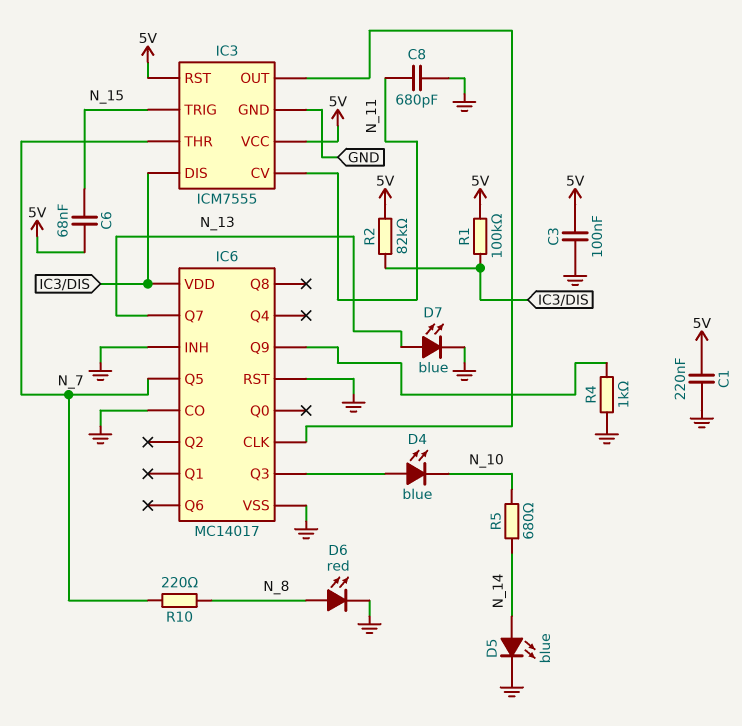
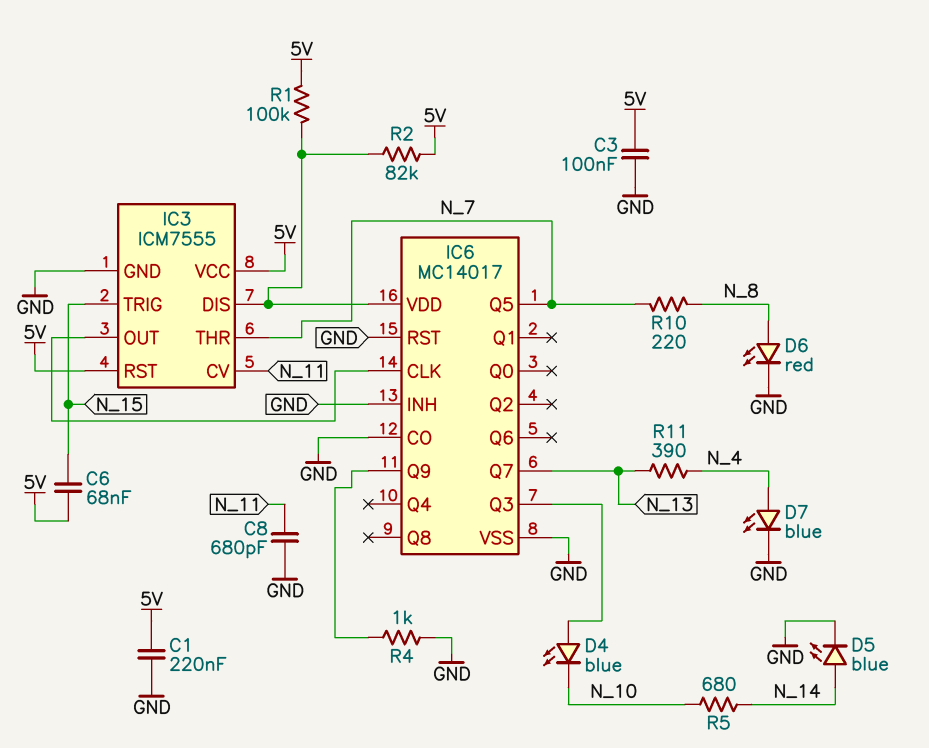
D7: LED blue (A N_13, K GND) -> LED blue (A N_4, K GND)
R11: none -> 390 (N_4, N_13)

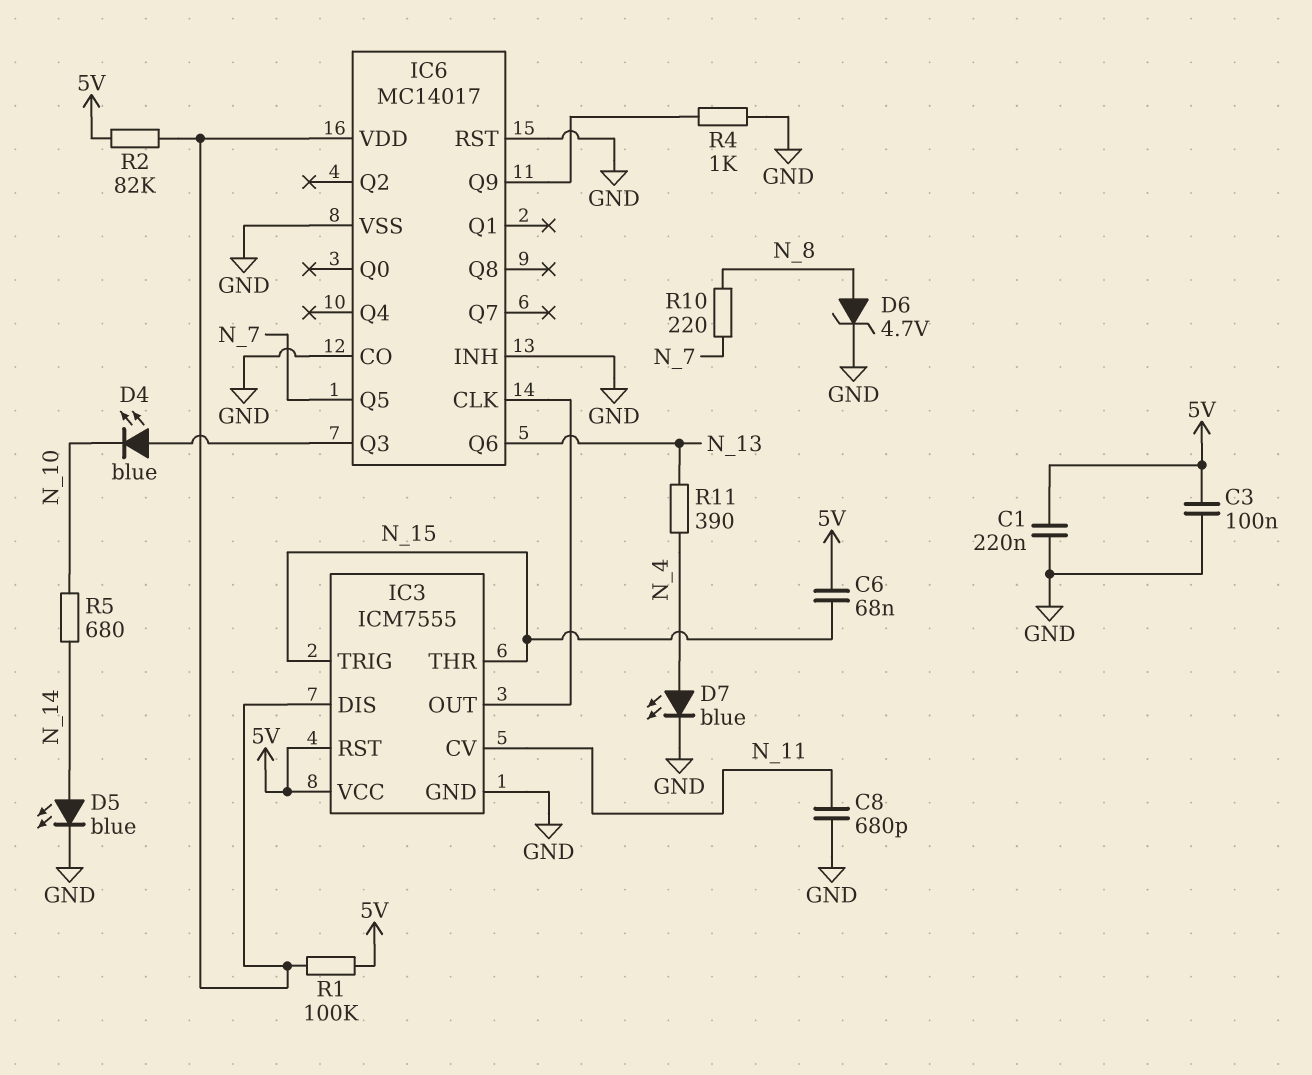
D6: LED red (A N_8, K GND) -> zener 4.7V (A N_8, K GND)
IC3 pin THR: N_7 -> N_15
IC6 pin Q6: none -> N_13
IC6 pin Q7: N_13 -> none

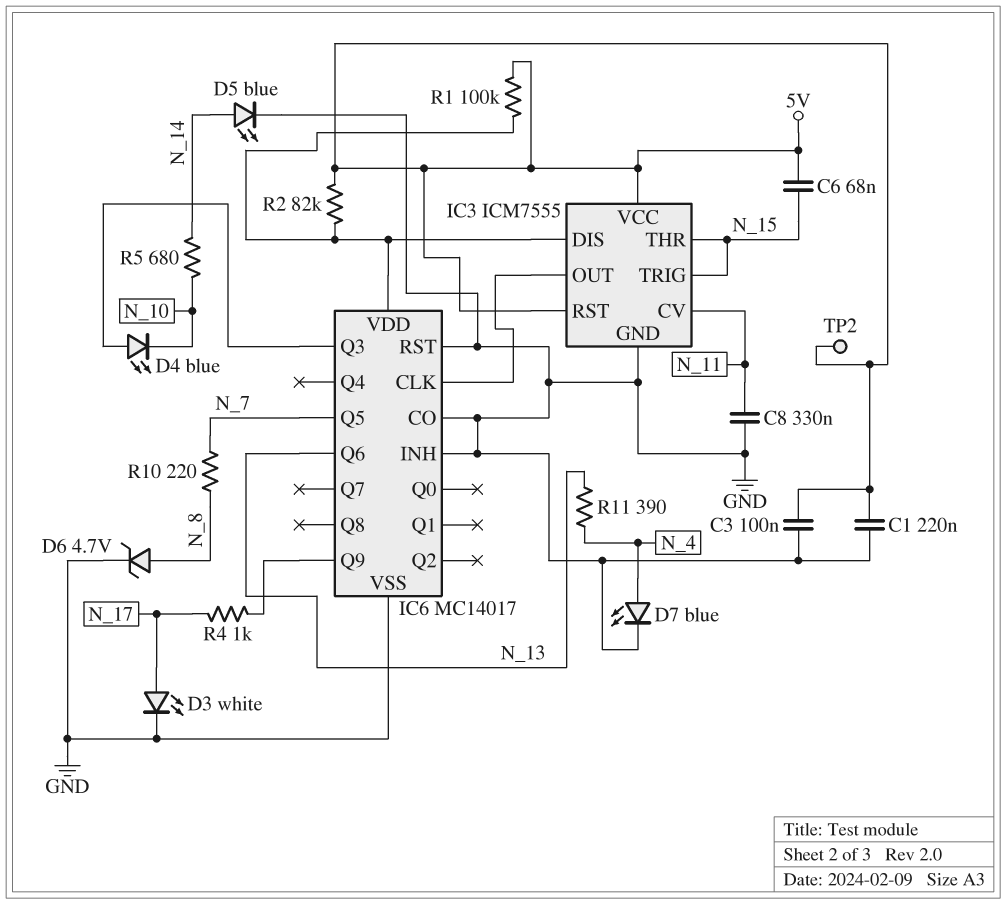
C8: 680pF (GND, N_11) -> 330nF (GND, N_11)
D3: none -> LED white (A N_17, K GND)
R4: 1k (GND, IC6/Q9) -> 1k (IC6/Q9, N_17)
TP2: none -> test point (5V)

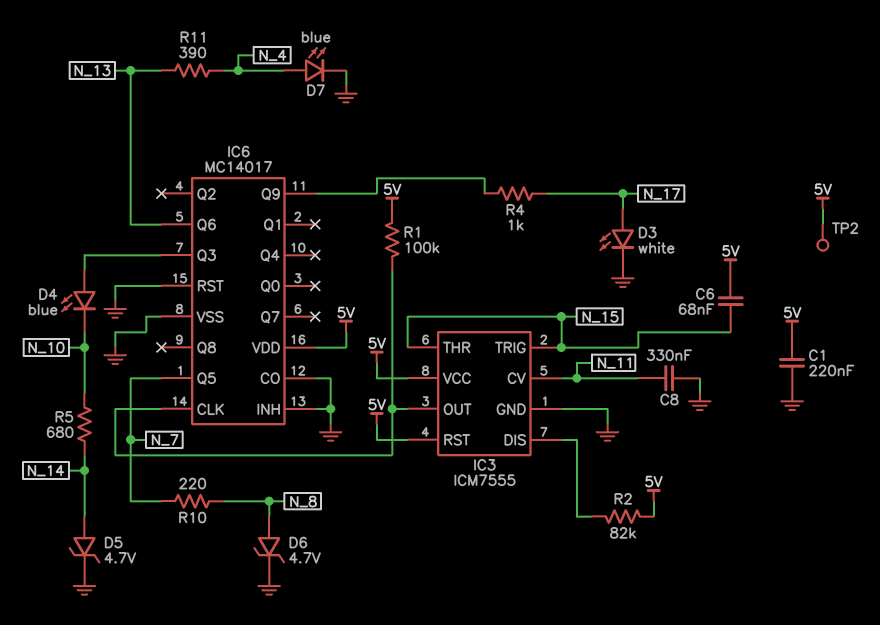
C3: 100nF (5V, GND) -> none
D5: LED blue (A N_14, K GND) -> zener 4.7V (A N_14, K GND)
IC6 pin VDD: IC3/DIS -> 5V
R1: 100k (5V, IC3/DIS) -> 100k (5V, IC3/OUT)

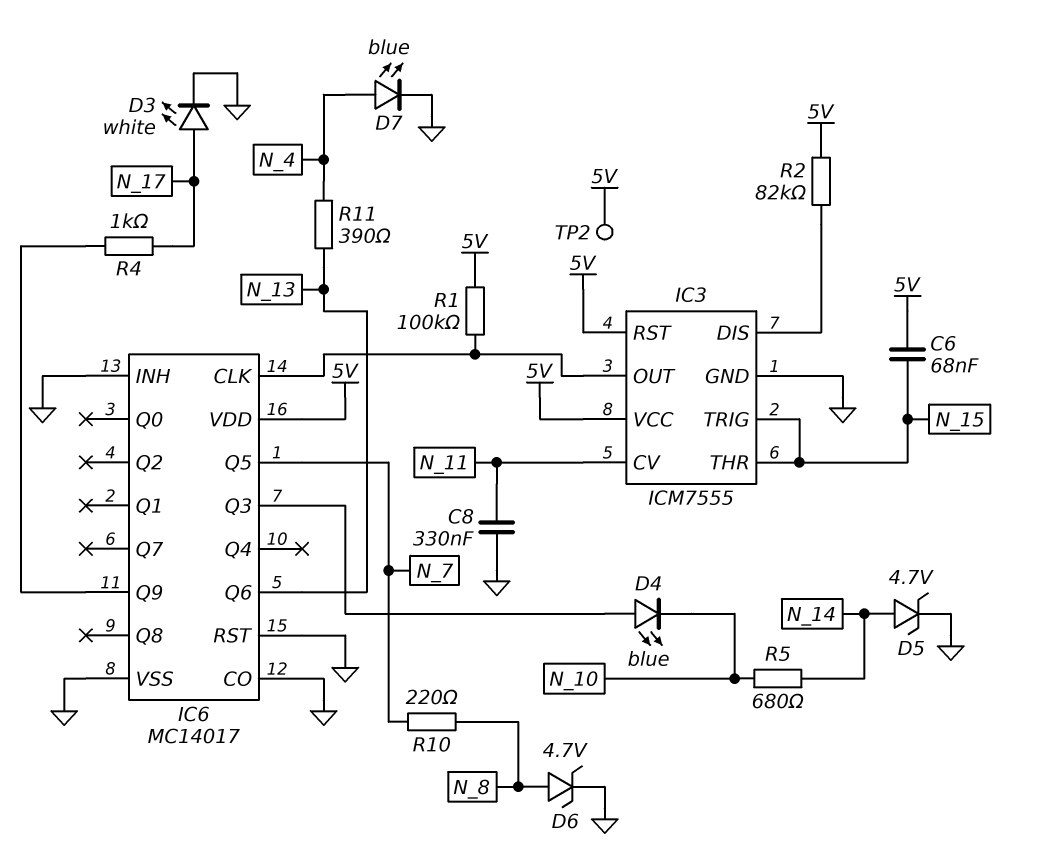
C1: 220nF (5V, GND) -> none

